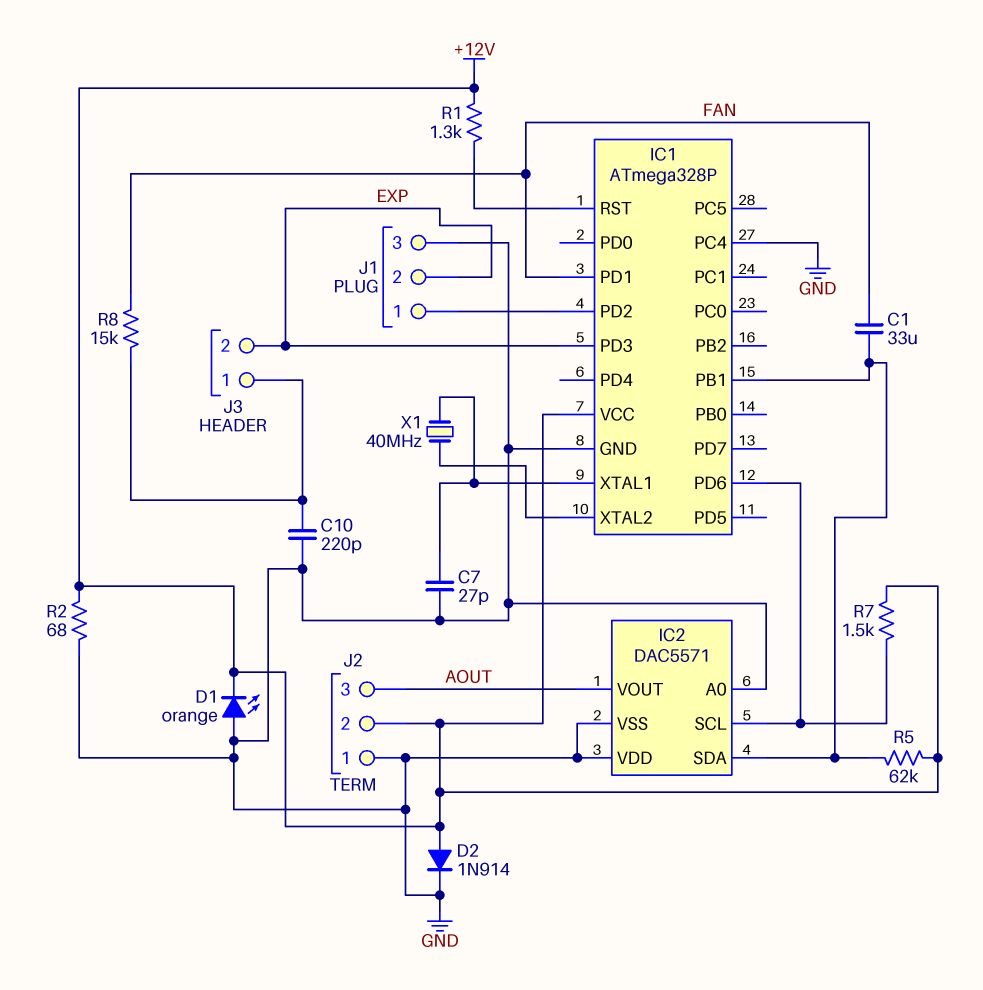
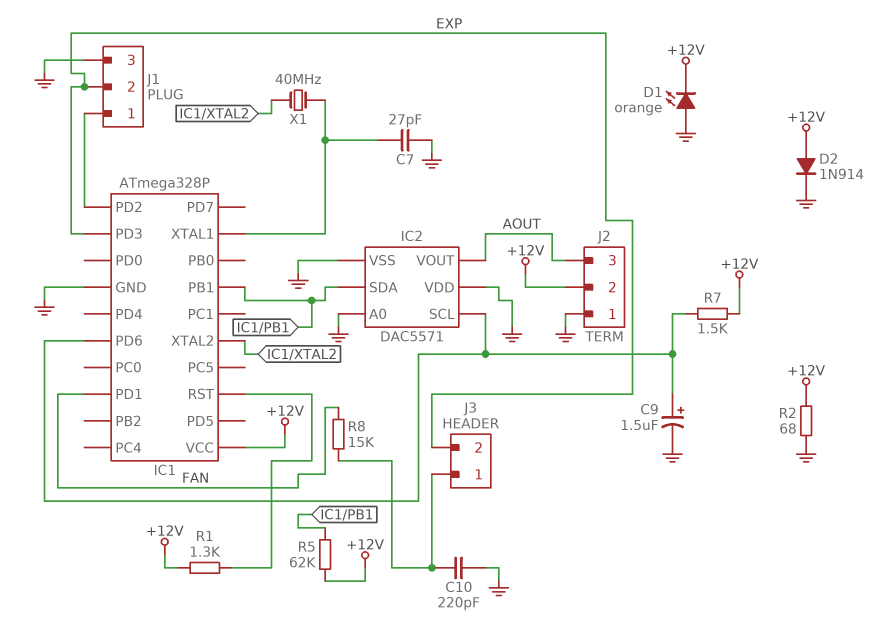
C1: 33uF (FAN, IC1/PB1) -> none
C9: none -> 1.5uF (plus IC1/PD6, minus GND)
IC1 pin PC4: GND -> none

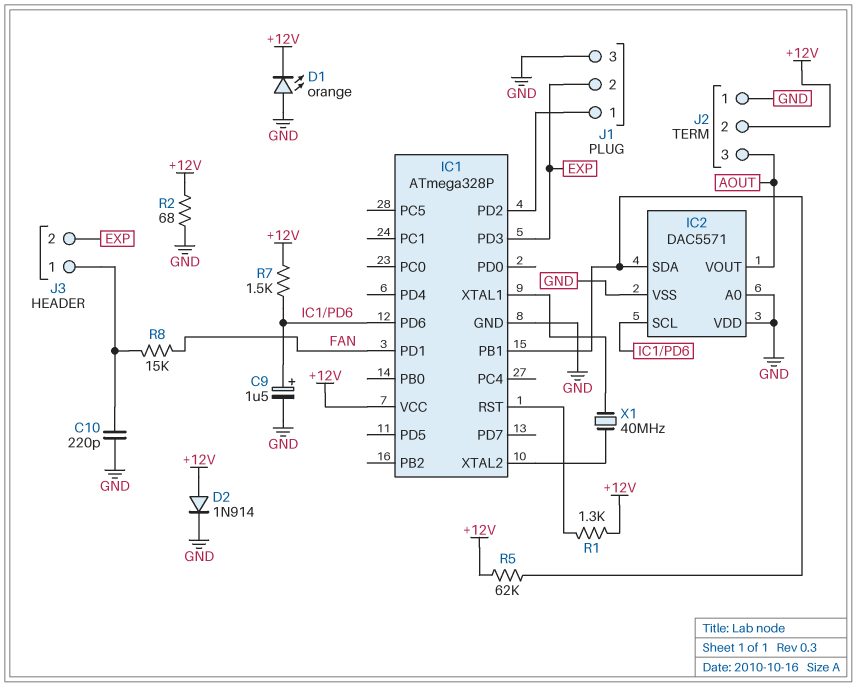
C7: 27pF (GND, IC1/XTAL1) -> none

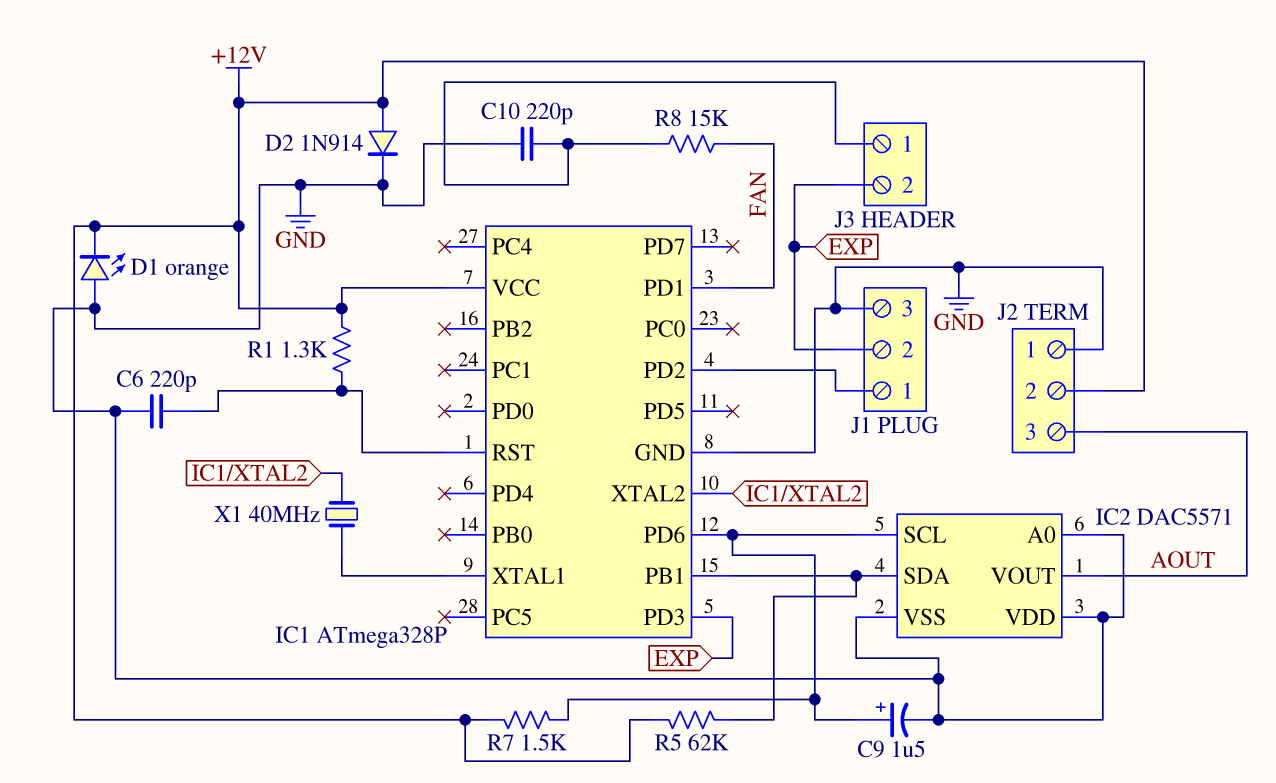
C6: none -> 220pF (GND, IC1/RST)
R2: 68 (+12V, GND) -> none

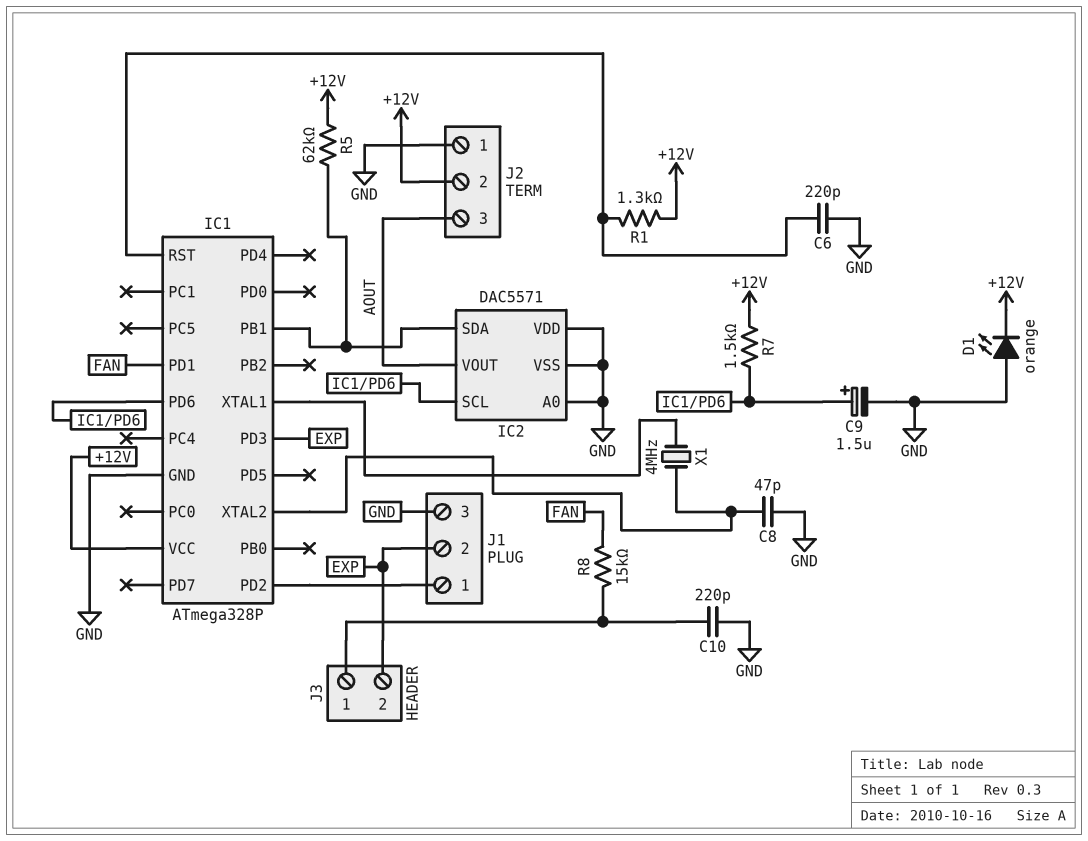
C8: none -> 47pF (GND, IC1/XTAL2)
D2: diode 1N914 (A +12V, K GND) -> none
X1: 40MHz (IC1/XTAL1, IC1/XTAL2) -> 4MHz (IC1/XTAL1, IC1/XTAL2)

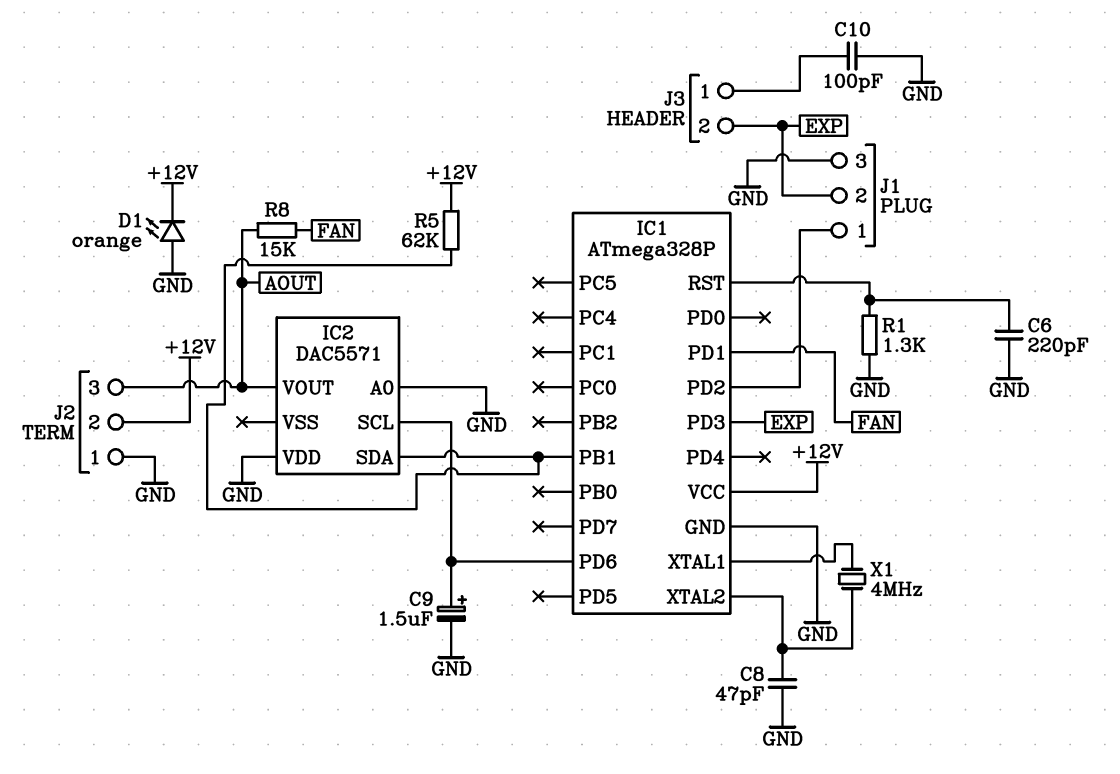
C10: 220pF (GND, J3/1) -> 100pF (GND, J3/1)
IC2 pin VSS: GND -> none
R1: 1.3k (+12V, IC1/RST) -> 1.3k (GND, IC1/RST)
R7: 1.5k (+12V, IC1/PD6) -> none
R8: 15k (FAN, J3/1) -> 15k (AOUT, FAN)

